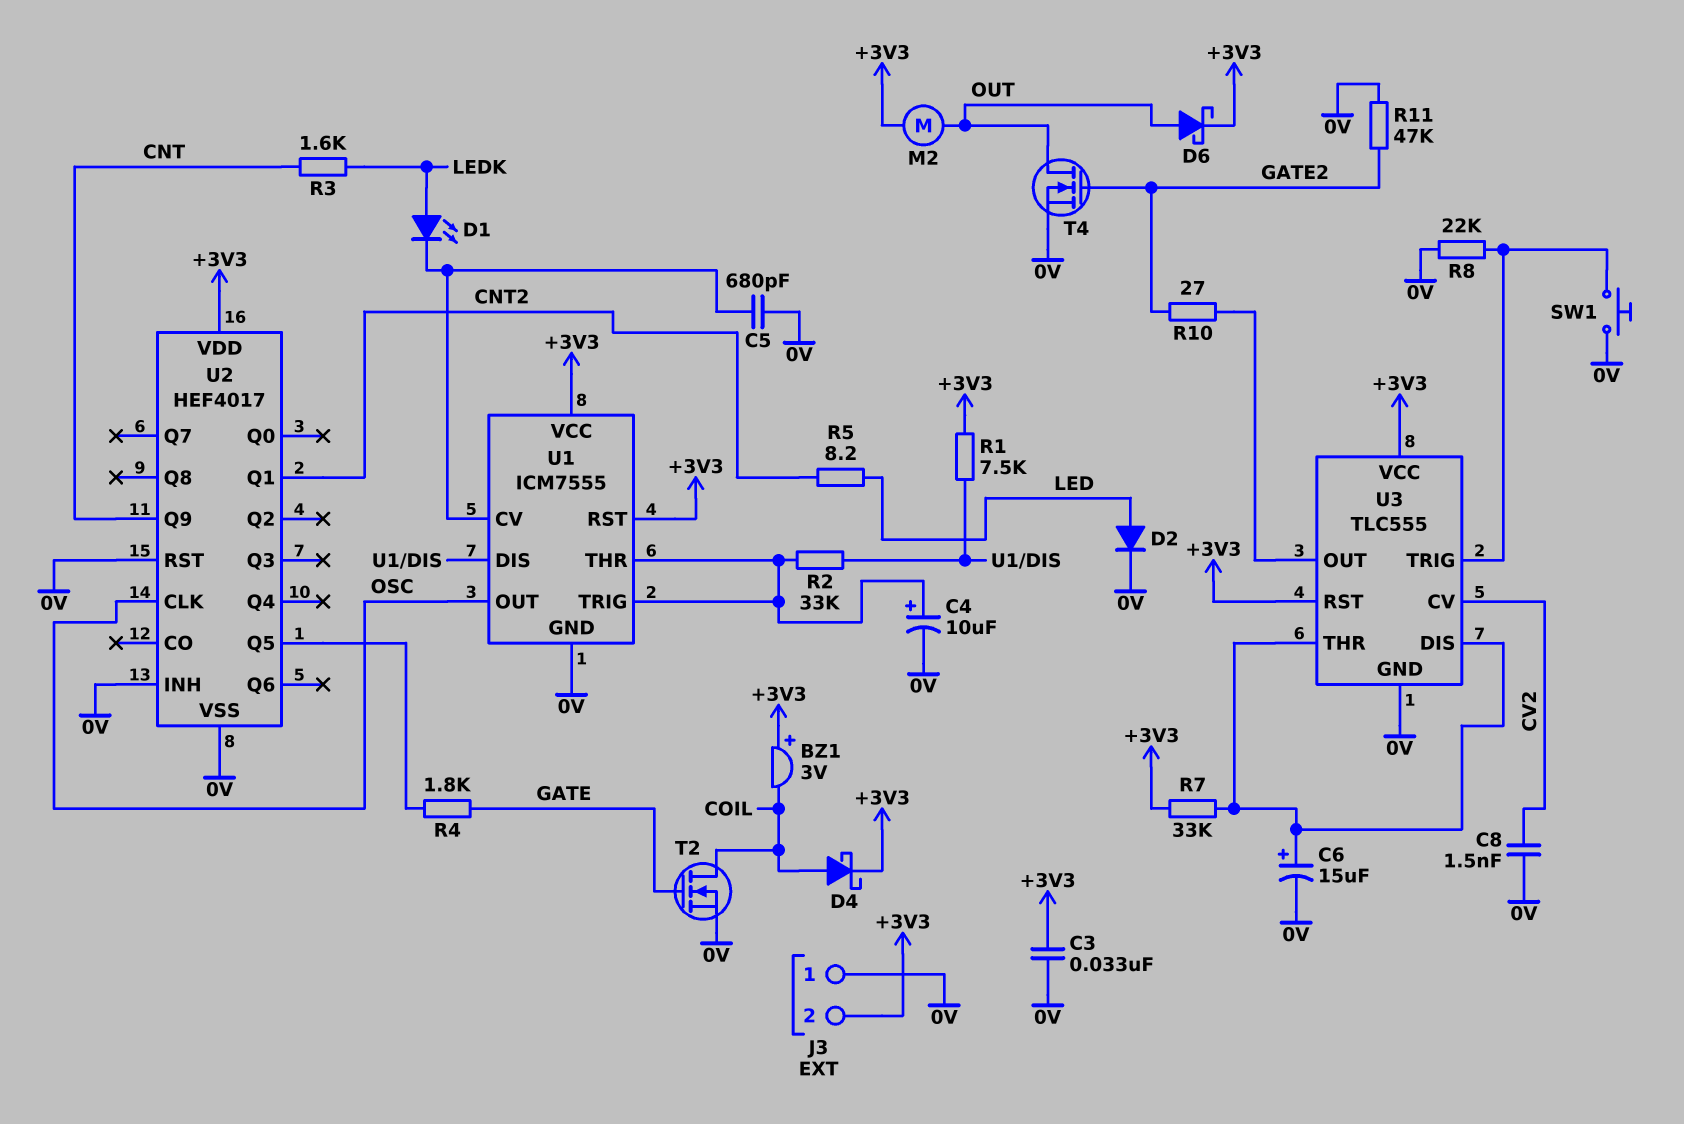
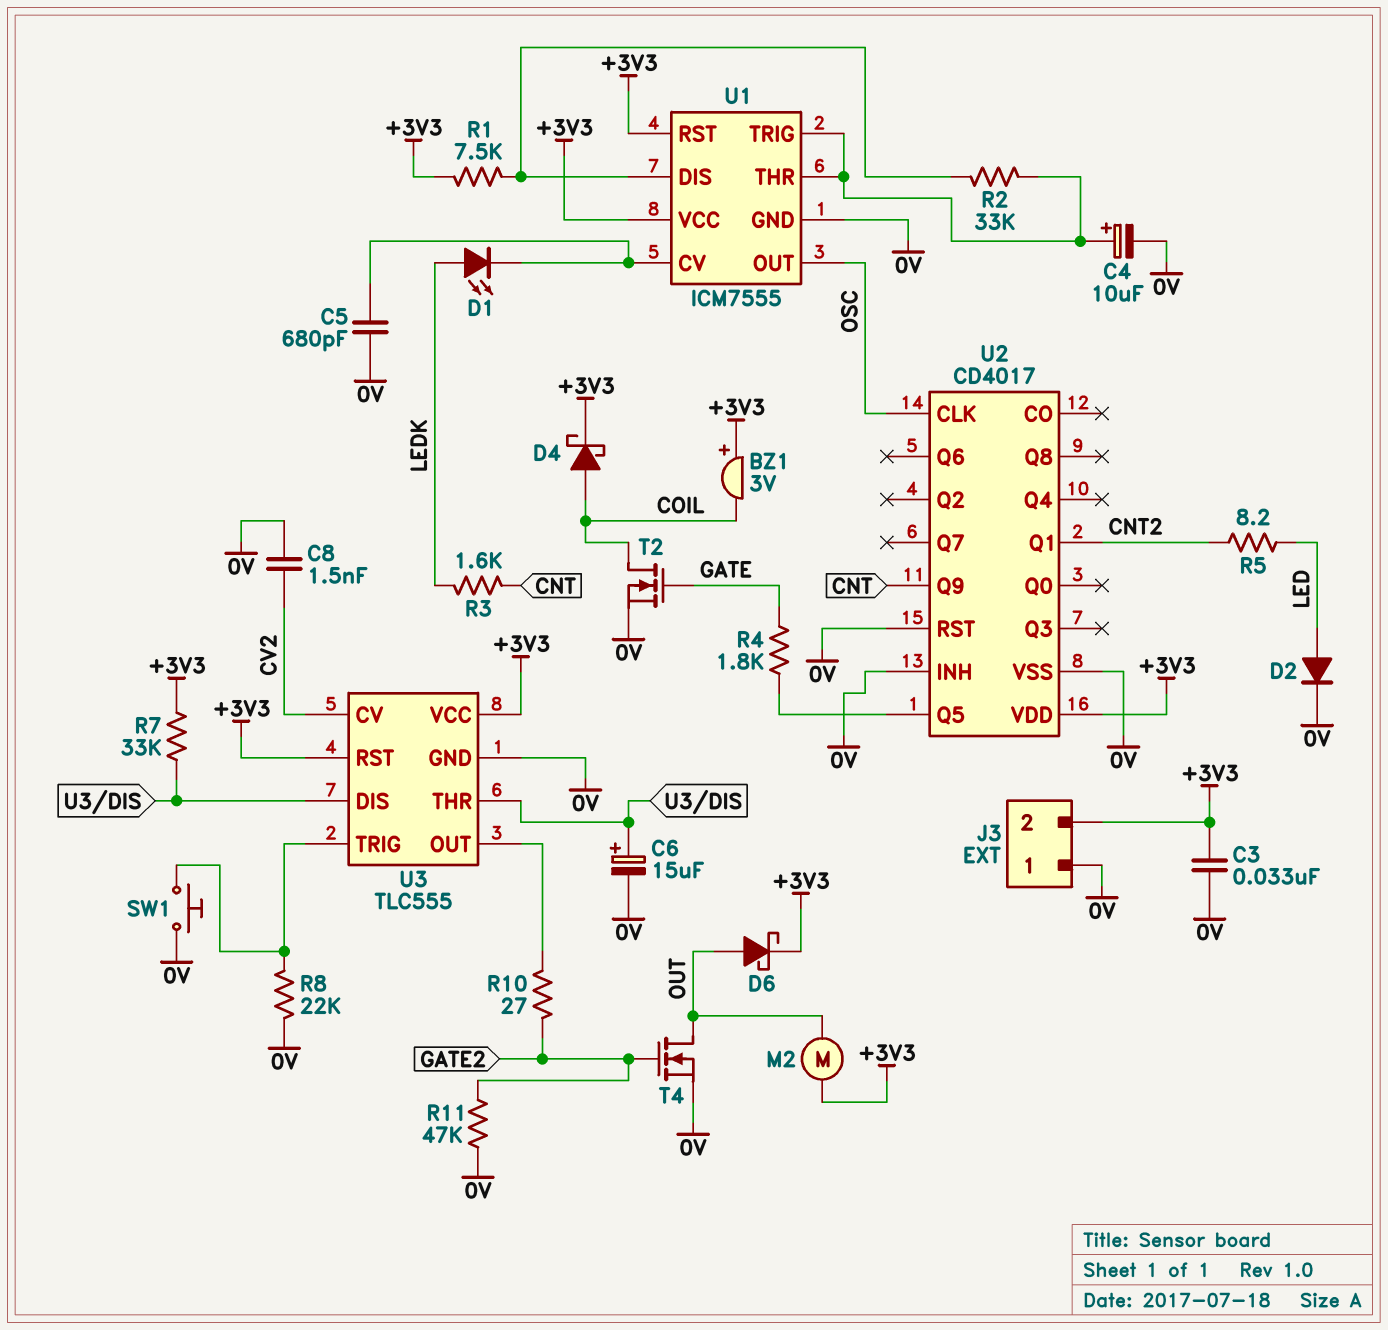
U2: HEF4017 -> CD4017

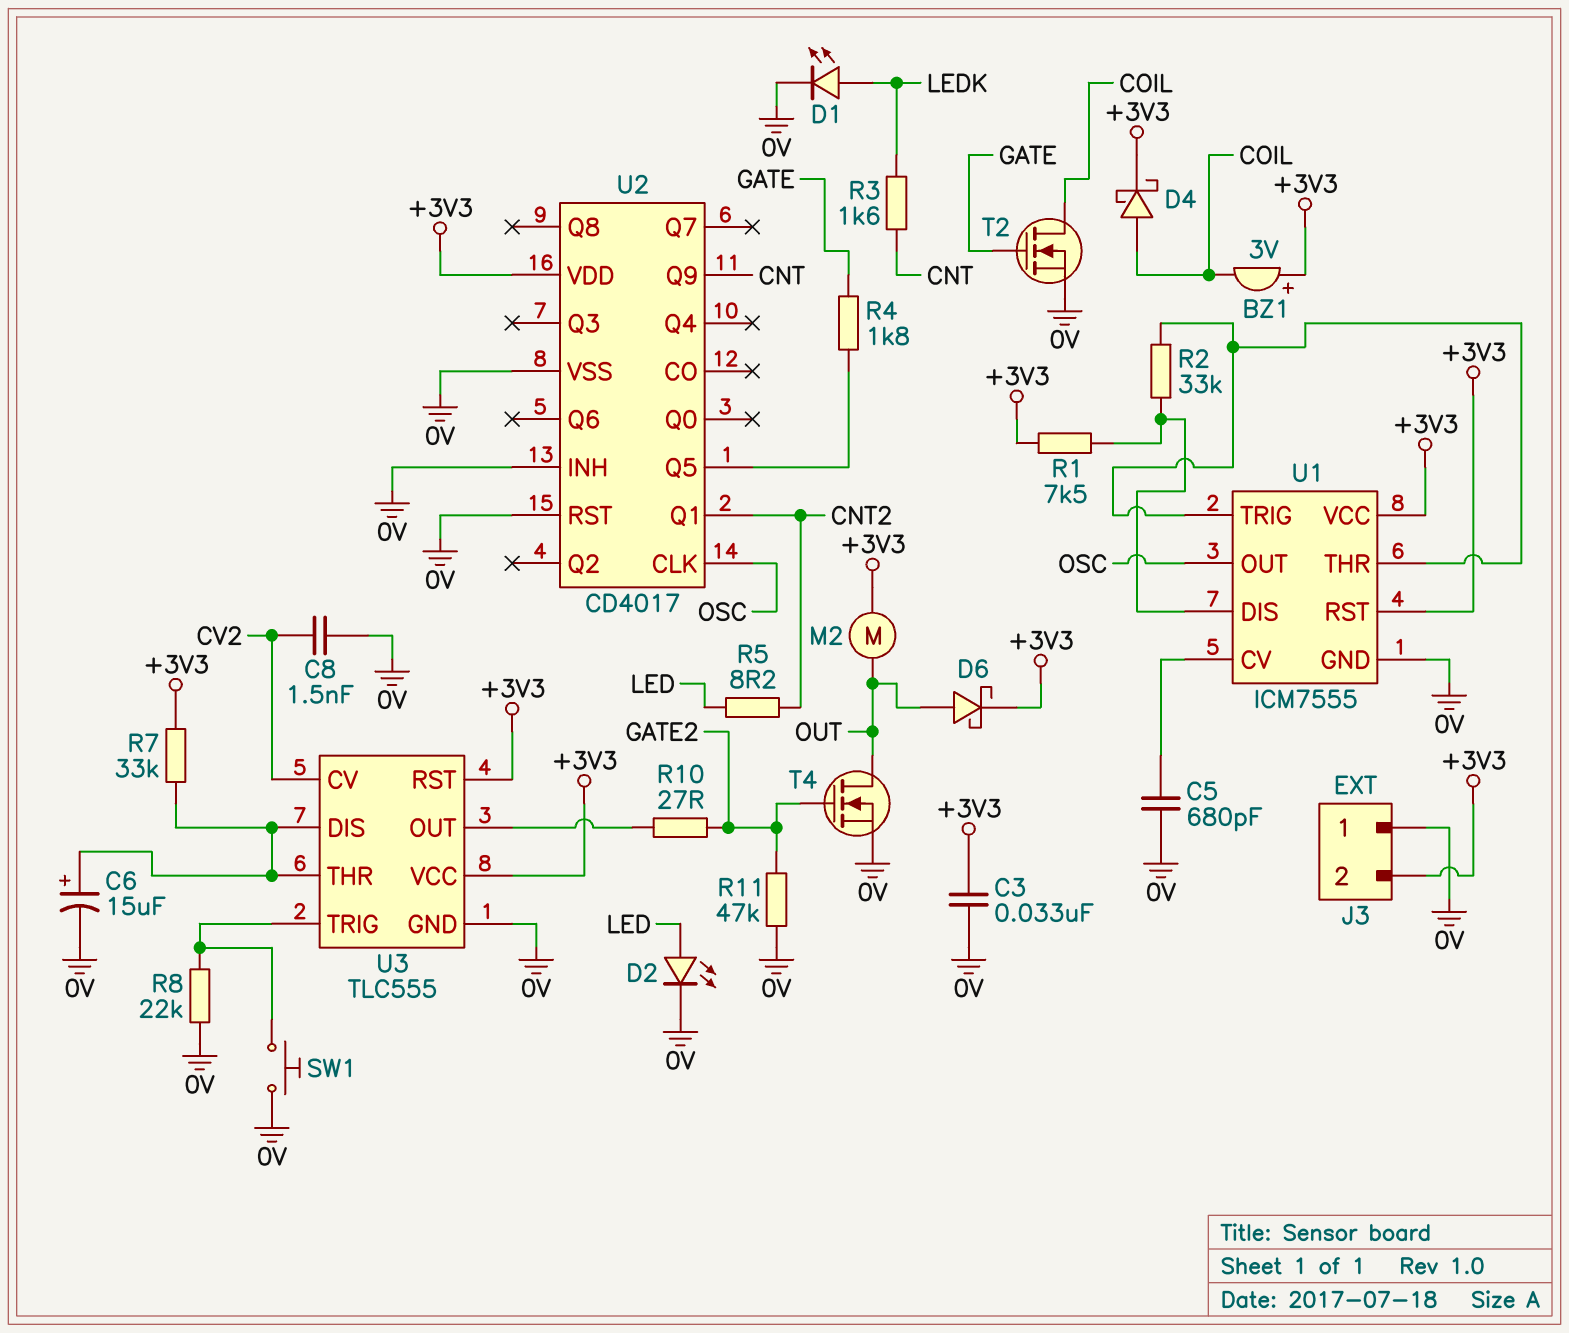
C4: 10uF (plus U1/THR, minus 0V) -> none
D1: LED (A LEDK, K U1/CV) -> LED (A LEDK, K 0V)
D2: diode (A LED, K 0V) -> LED (A LED, K 0V)

